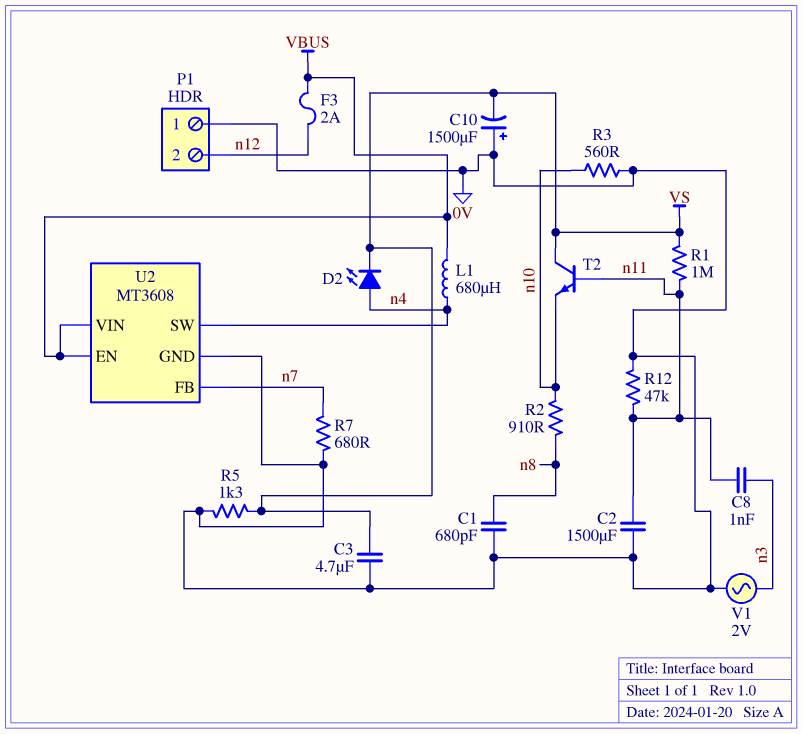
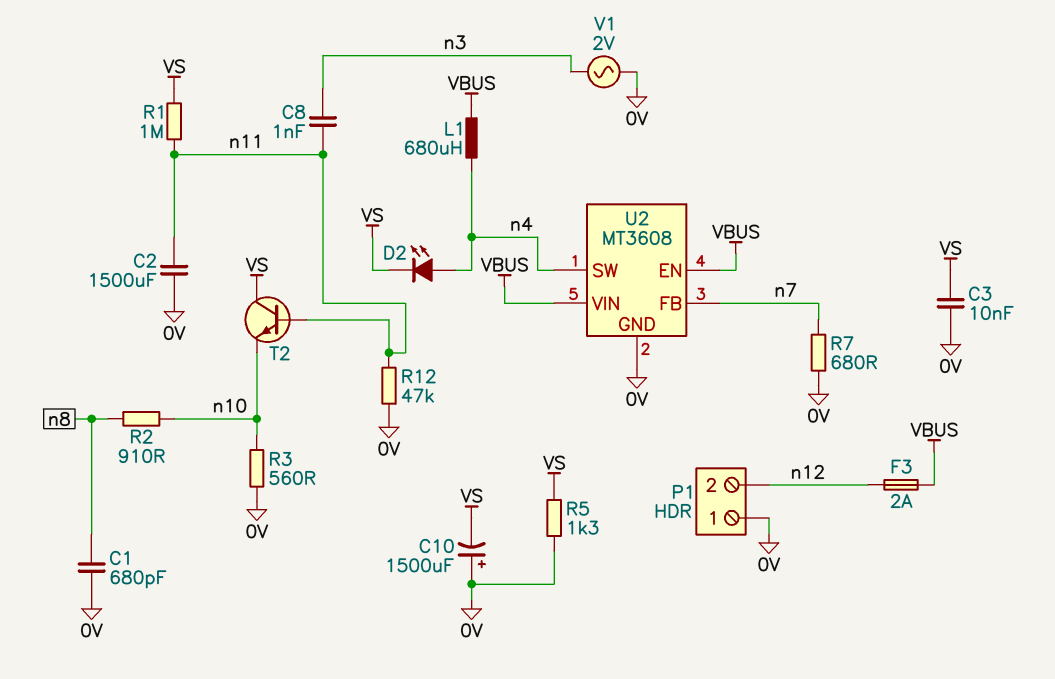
C3: 4.7uF (0V, VS) -> 10nF (0V, VS)

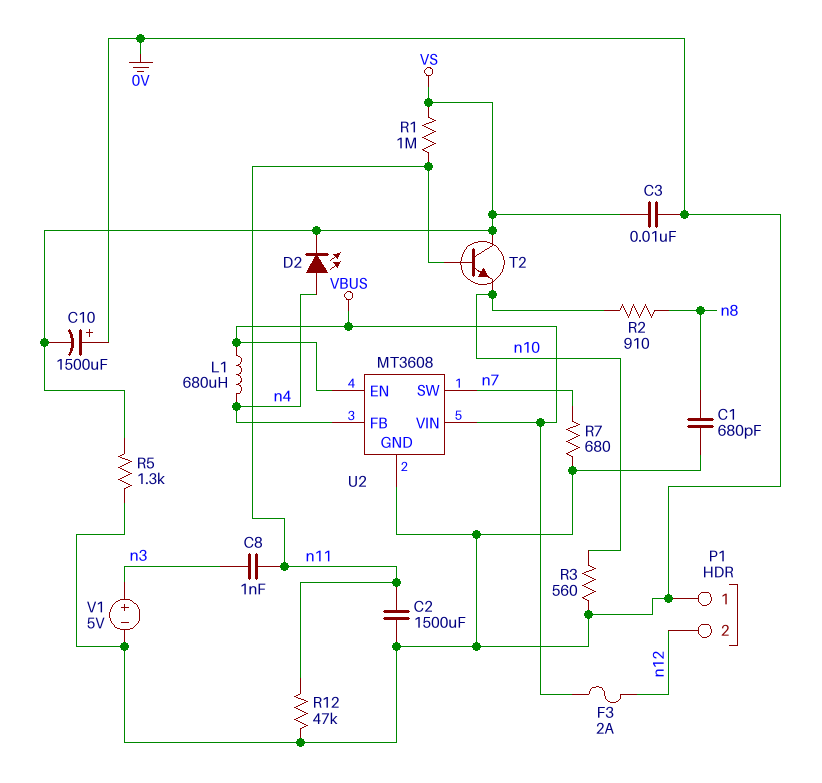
U2 pin FB: n7 -> n4
U2 pin SW: n4 -> n7
V1: AC 2V (0V, n3) -> 5V (plus n3, minus 0V)

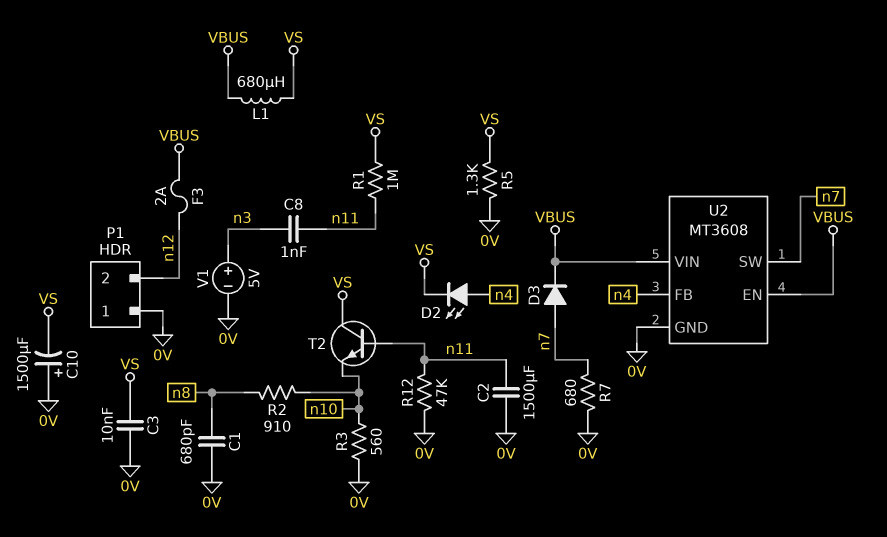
D3: none -> diode (A n7, K VBUS)
L1: 680uH (VBUS, n4) -> 680uH (VBUS, VS)

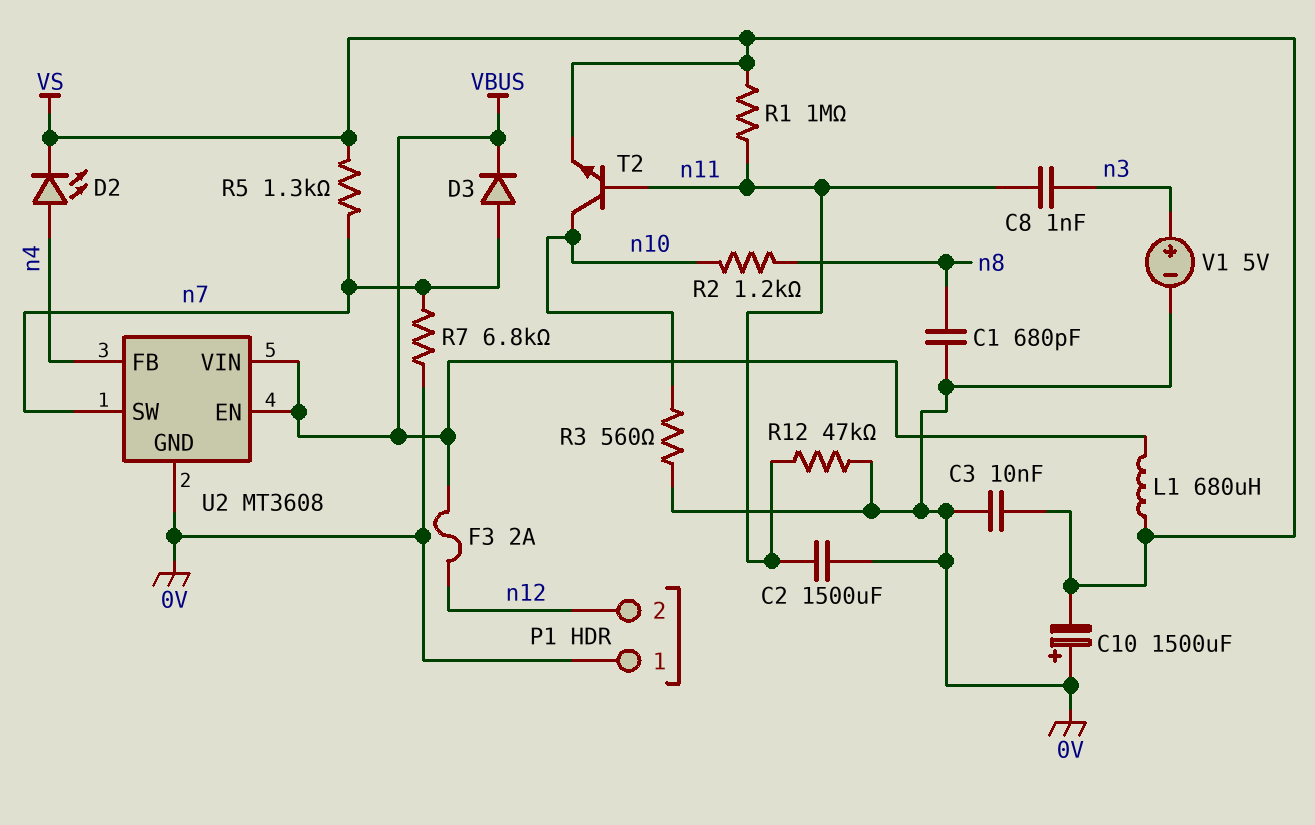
R2: 910 (n8, n10) -> 1.2k (n8, n10)
R5: 1.3k (0V, VS) -> 1.3k (VS, n7)
R7: 680 (0V, n7) -> 6.8k (0V, n7)
T2: NPN (B n11, C VS, E n10) -> NPN (B n11, C n10, E VS)

